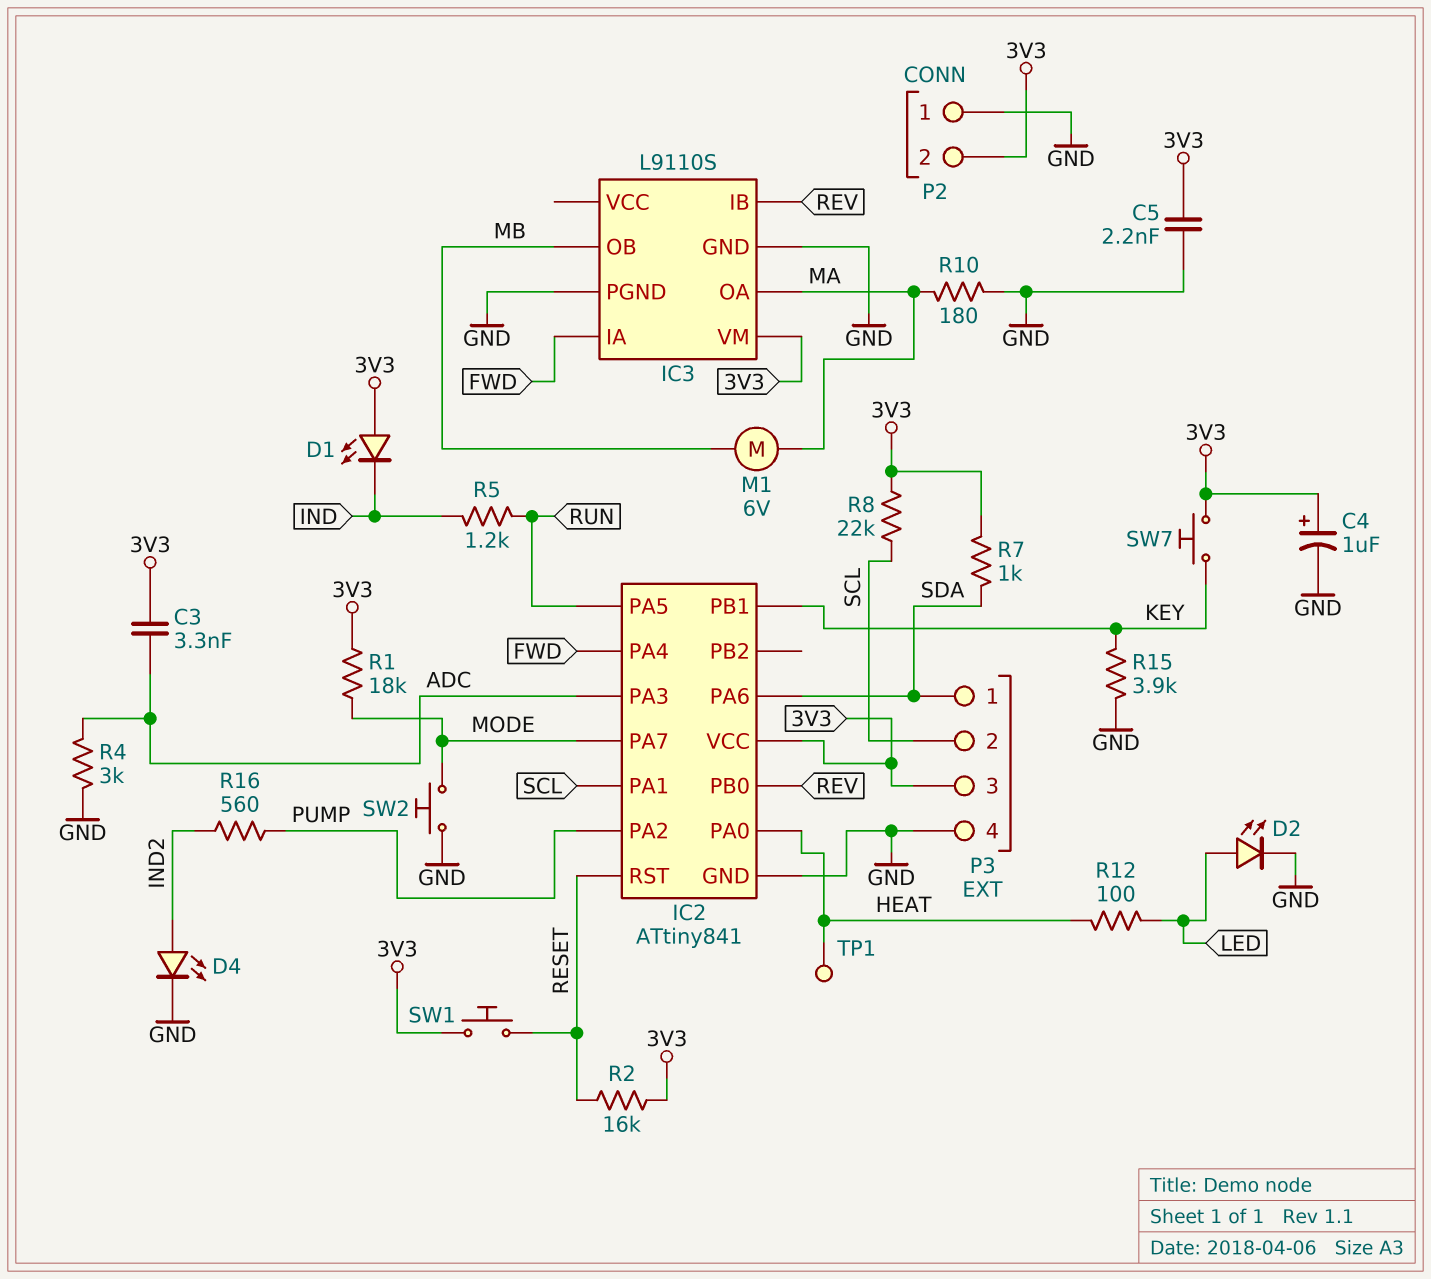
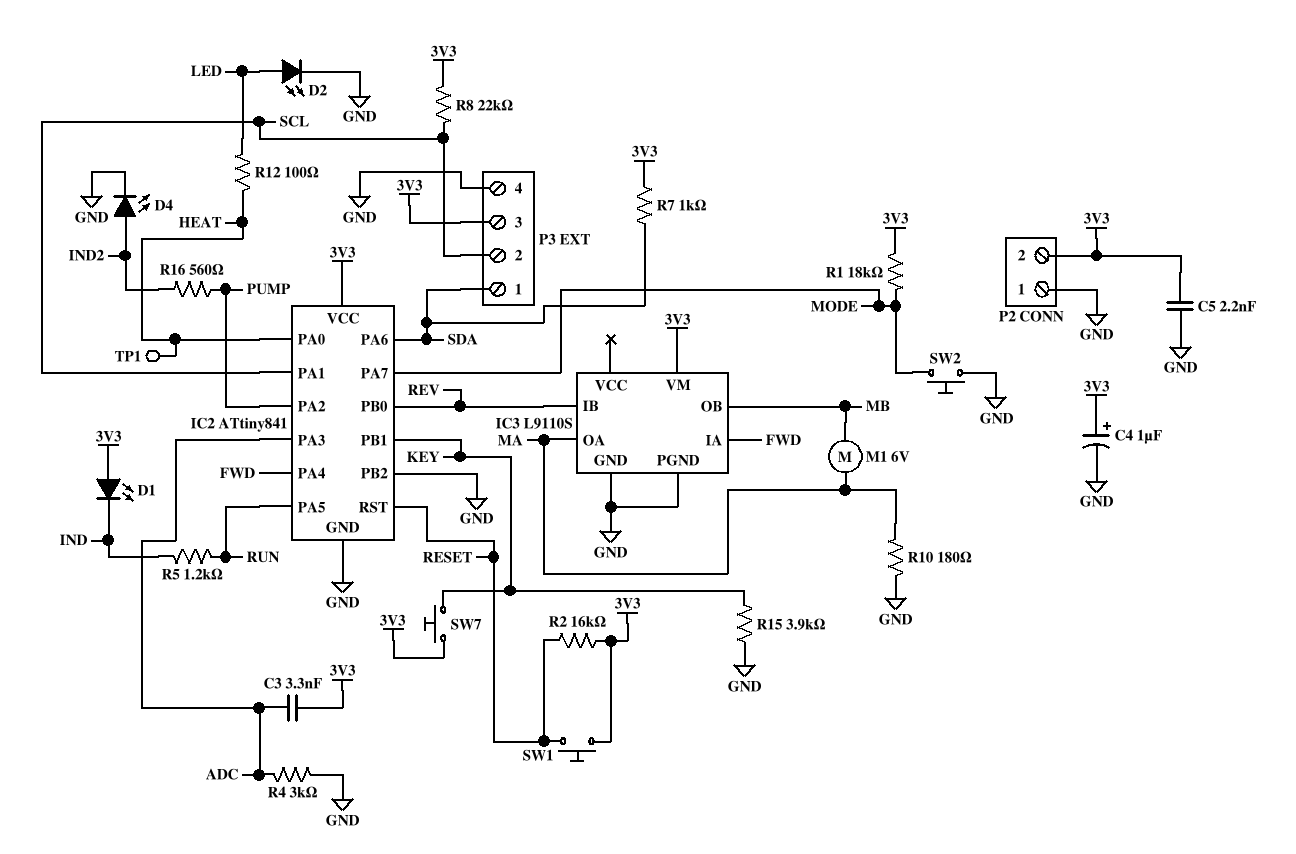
IC2 pin PB2: none -> GND

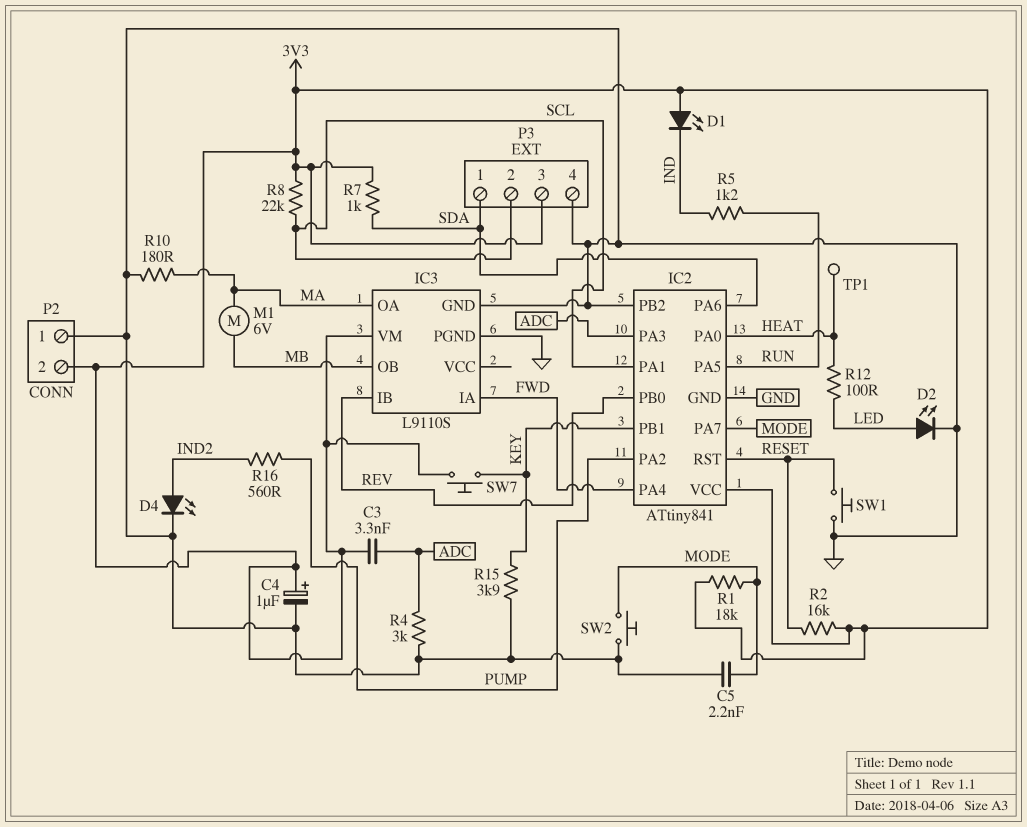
C5: 2.2nF (3V3, GND) -> 2.2nF (GND, MODE)
SW1: button (3V3, RESET) -> button (GND, RESET)

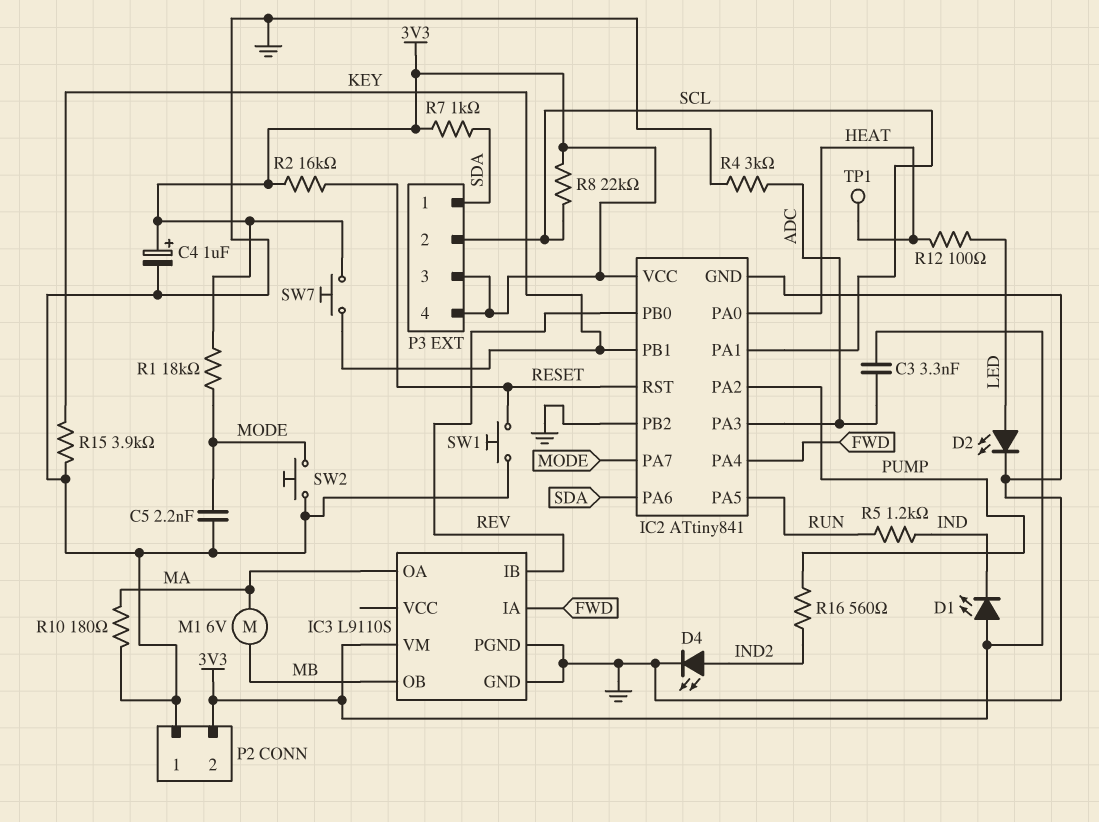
P3 pin 4: GND -> 3V3

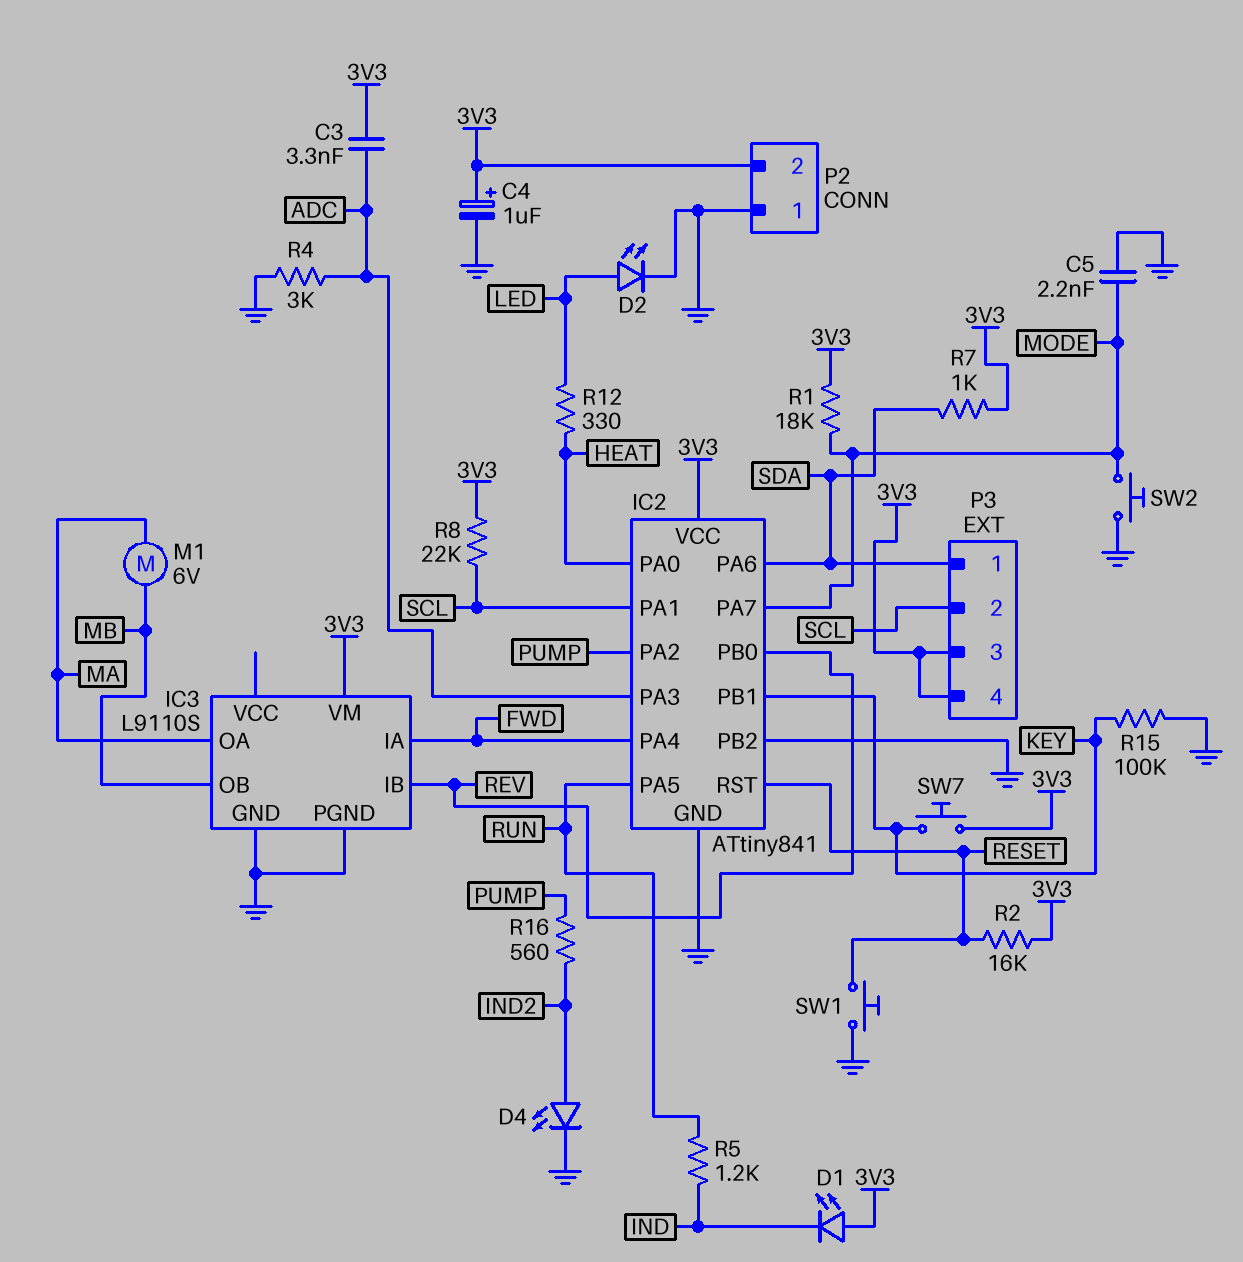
R10: 180 (GND, MA) -> none
R12: 100 (HEAT, LED) -> 330 (HEAT, LED)
R15: 3.9k (GND, KEY) -> 100k (GND, KEY)
TP1: test point (HEAT) -> none

